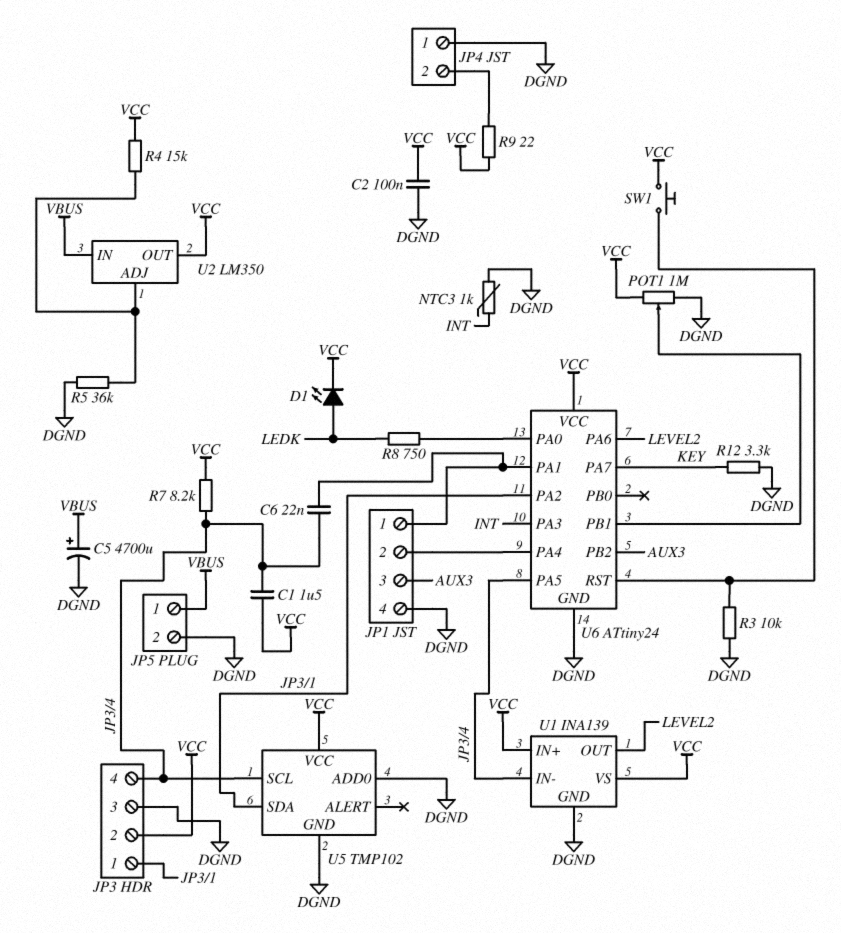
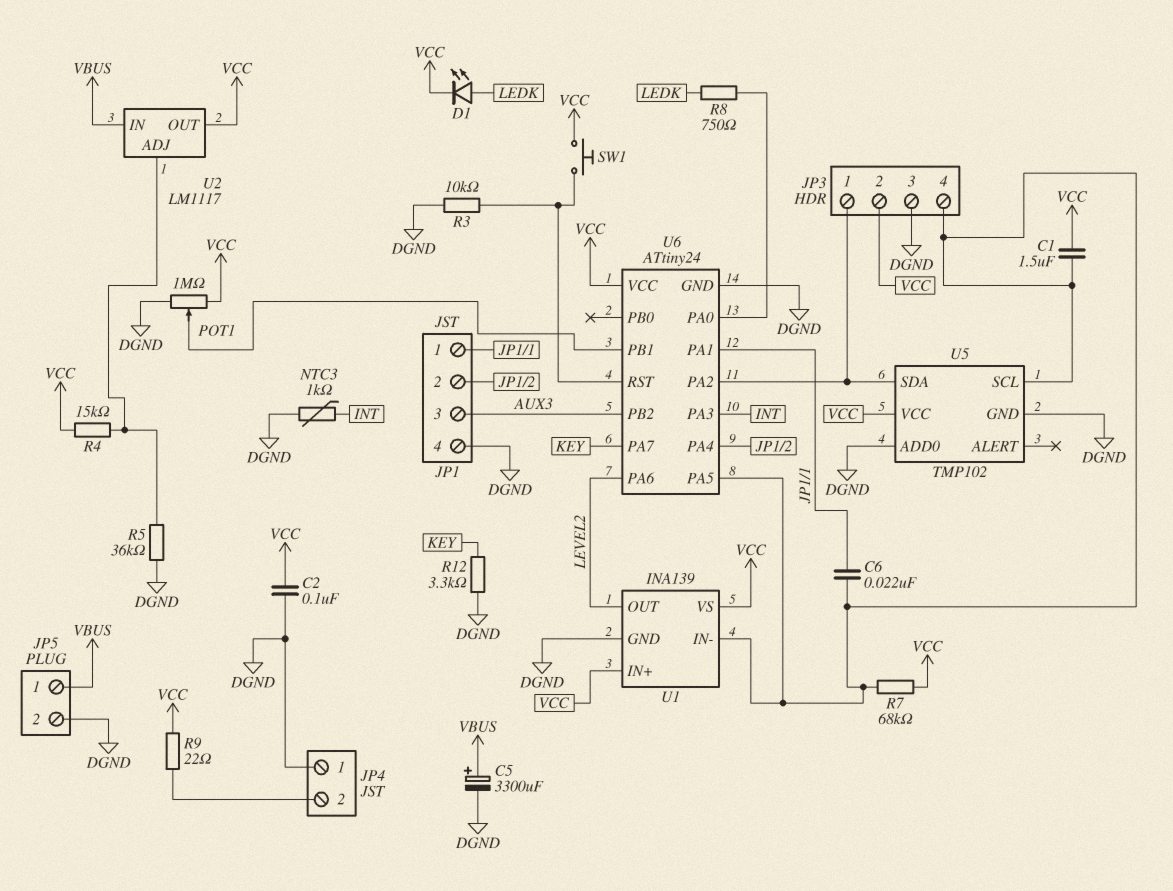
C5: 4700uF (plus VBUS, minus DGND) -> 3300uF (plus VBUS, minus DGND)
R7: 8.2k (JP3/4, VCC) -> 68k (JP3/4, VCC)
U2: LM350 -> LM1117

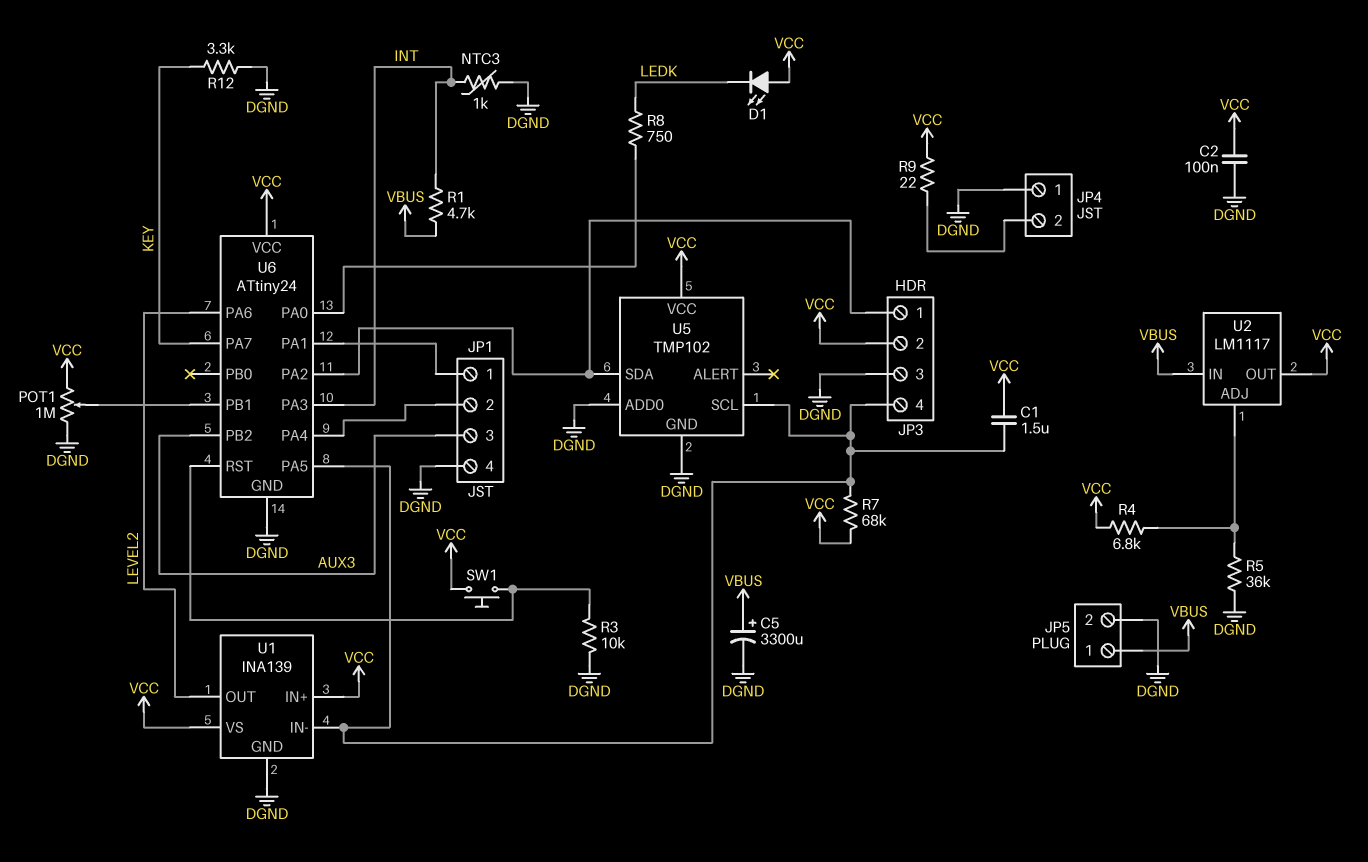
C6: 22nF (JP1/1, JP3/4) -> none
D1: LED (A LEDK, K VCC) -> LED (A VCC, K LEDK)
R1: none -> 4.7k (INT, VBUS)
R4: 15k (U2/ADJ, VCC) -> 6.8k (U2/ADJ, VCC)

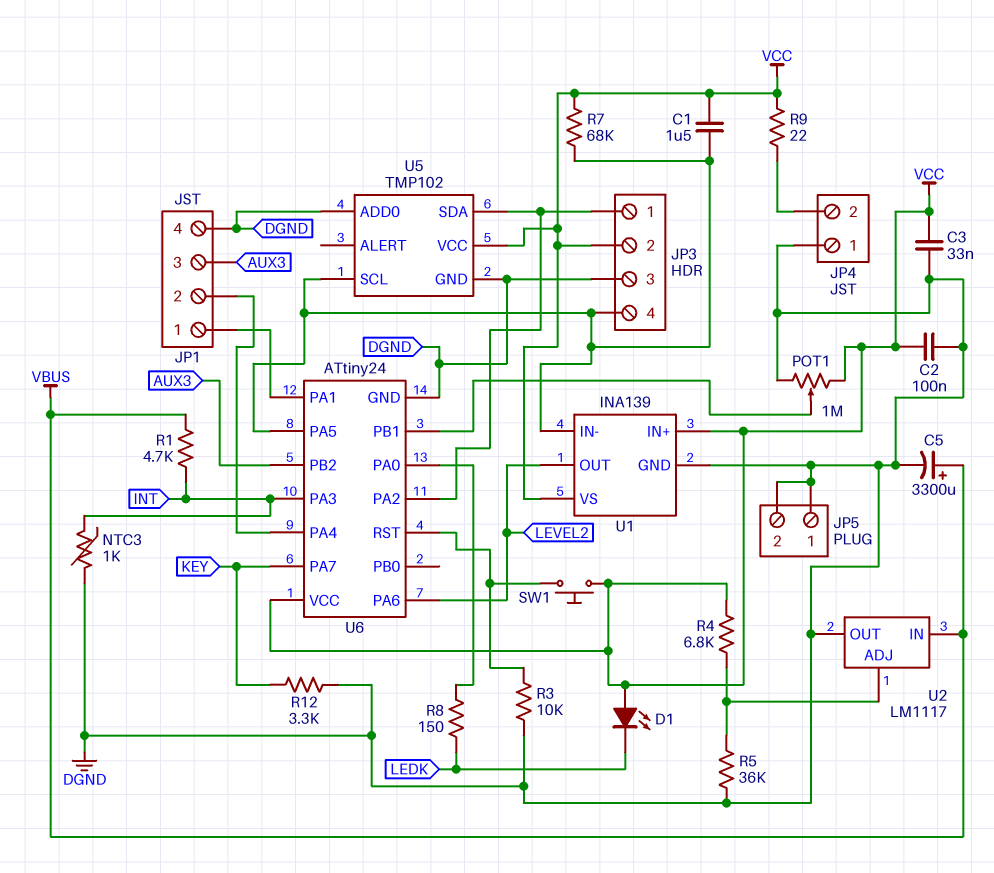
C3: none -> 33nF (DGND, VCC)
JP5 pin 1: VBUS -> DGND
R8: 750 (LEDK, U6/PA0) -> 150 (LEDK, U6/PA0)
U2 pin OUT: VCC -> DGND

